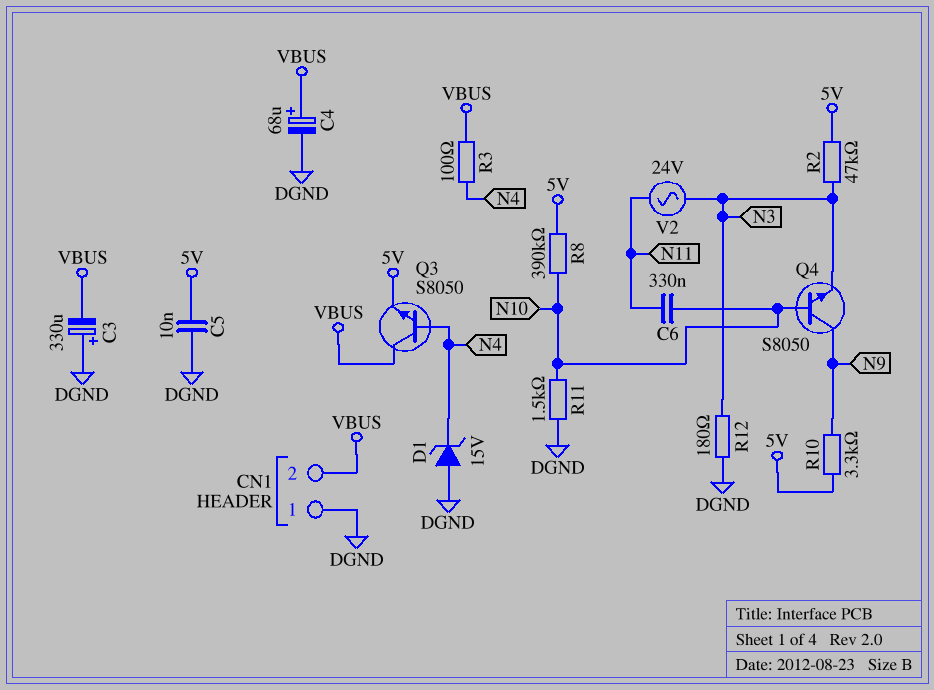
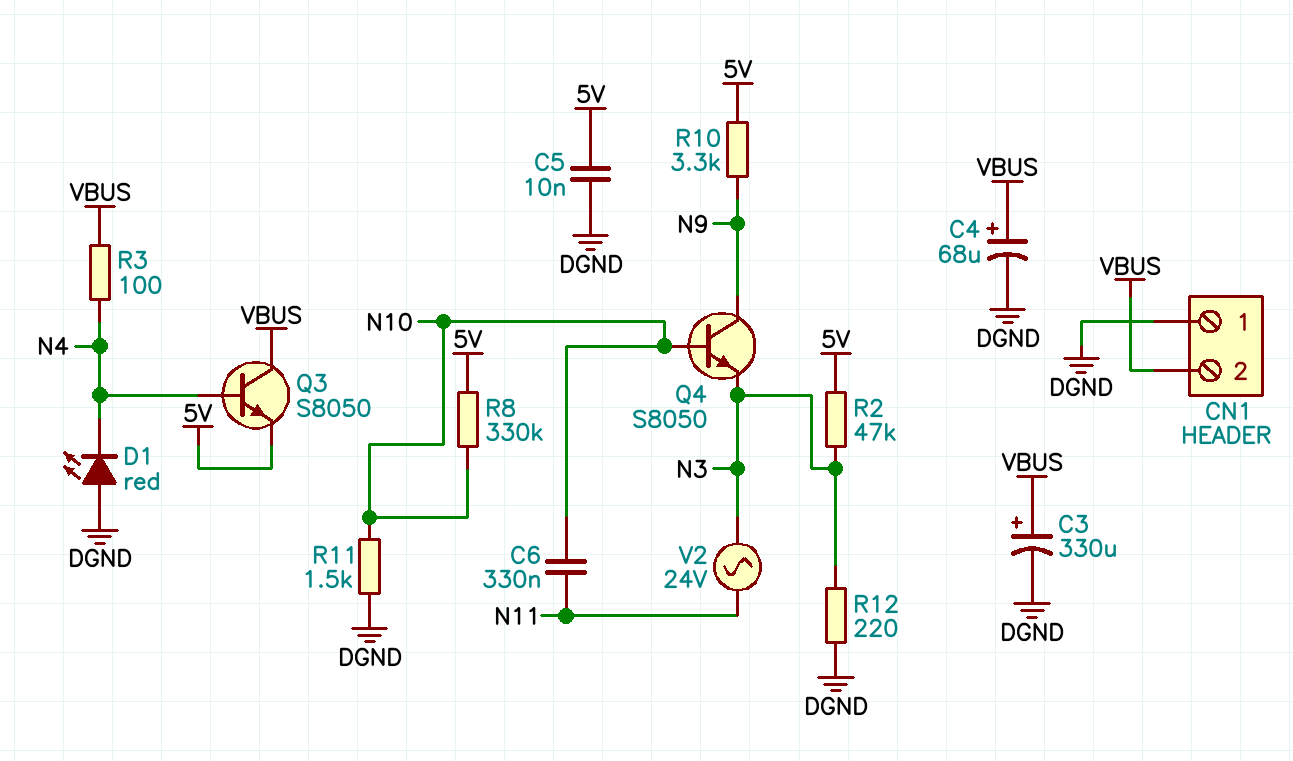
C3: 330uF (plus DGND, minus VBUS) -> 330uF (plus VBUS, minus DGND)
D1: zener 15V (A DGND, K N4) -> LED red (A DGND, K N4)
R8: 390k (5V, N10) -> 330k (5V, N10)
R12: 180 (DGND, N3) -> 220 (DGND, N3)

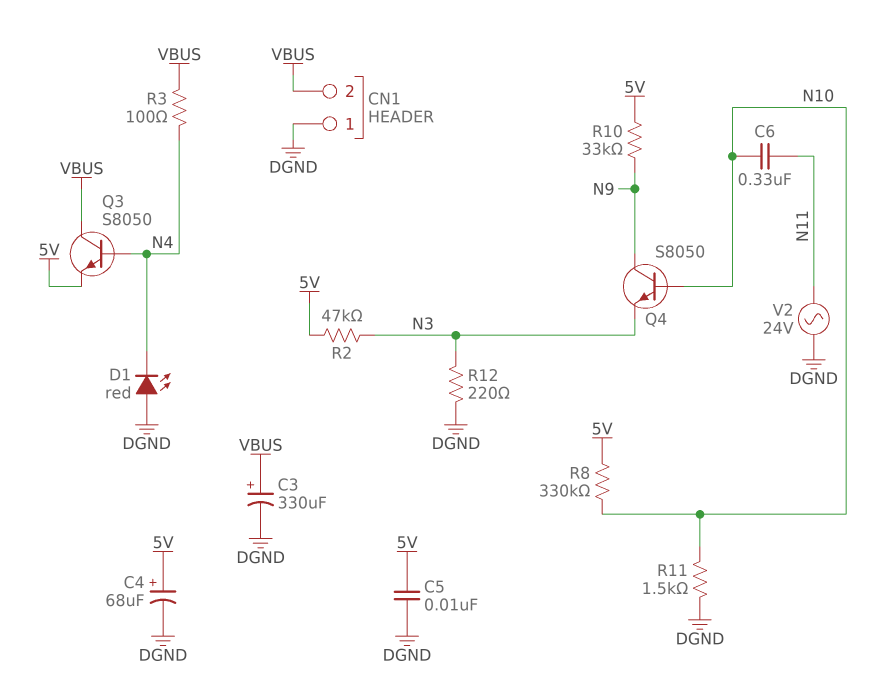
C4: 68uF (plus VBUS, minus DGND) -> 68uF (plus 5V, minus DGND)
R10: 3.3k (5V, N9) -> 33k (5V, N9)
V2: AC 24V (N3, N11) -> AC 24V (DGND, N11)

